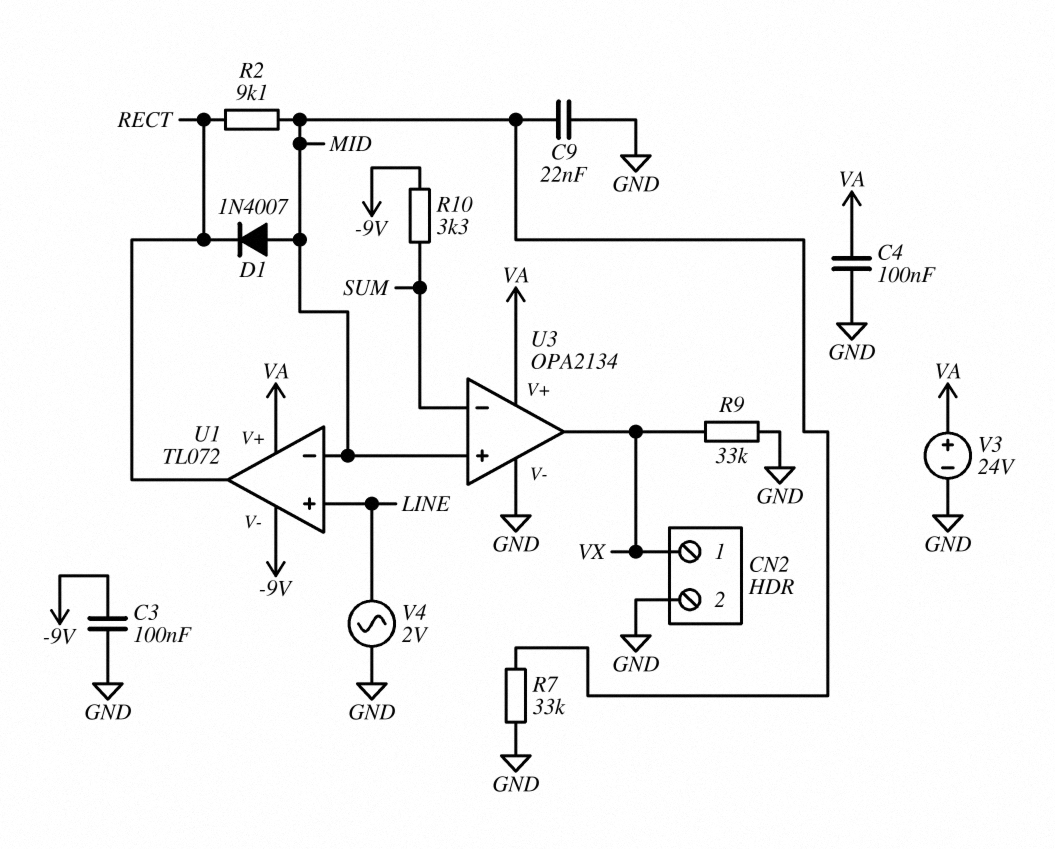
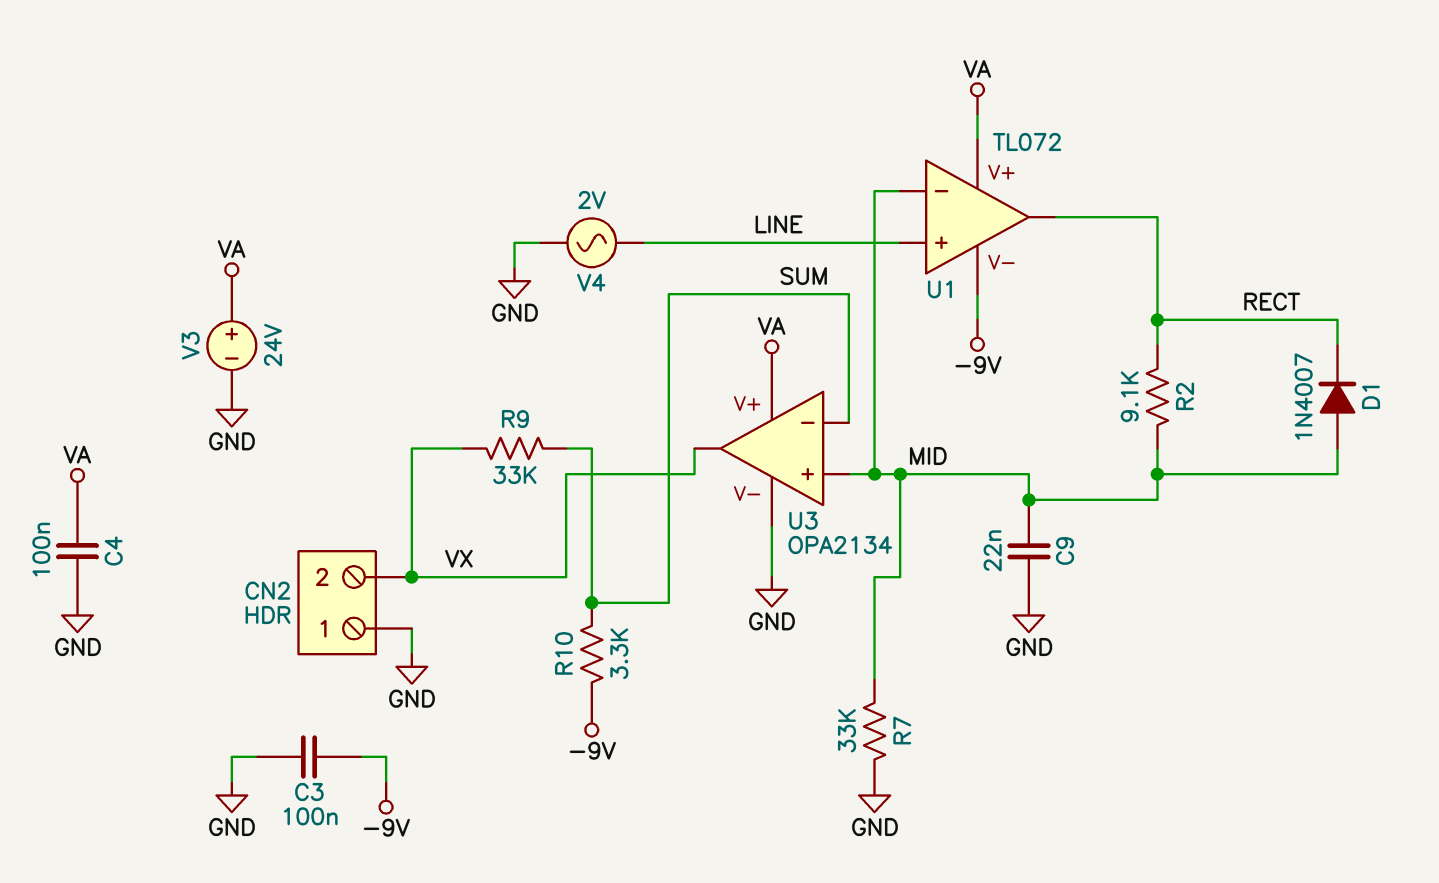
CN2 pin 1: VX -> GND
CN2 pin 2: GND -> VX
R9: 33k (GND, VX) -> 33k (SUM, VX)

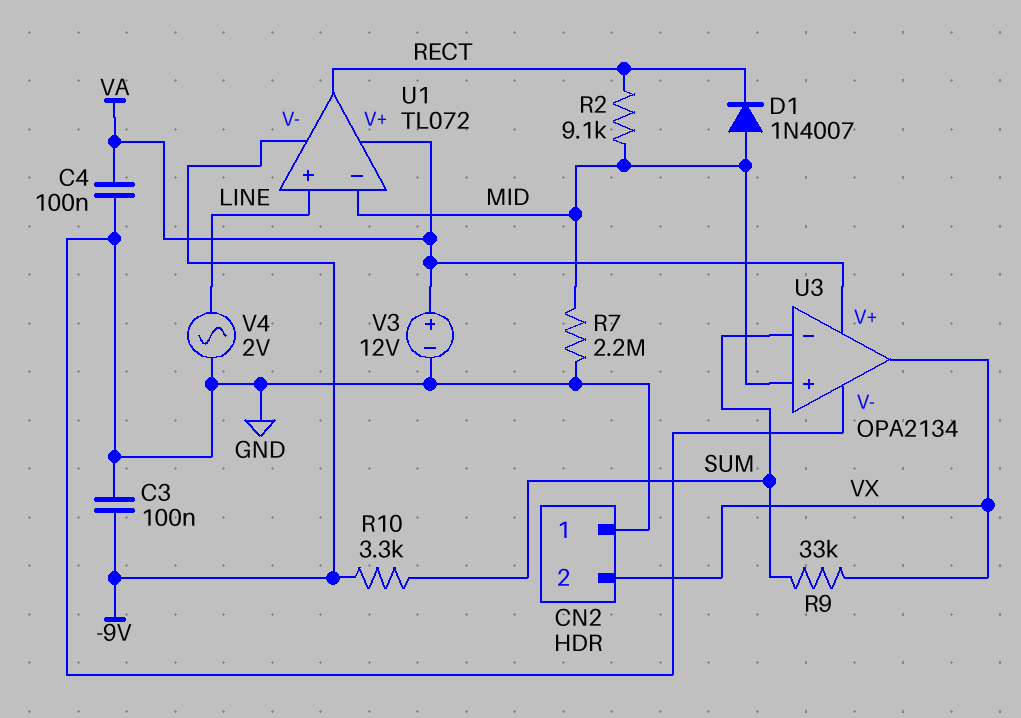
C9: 22nF (GND, MID) -> none
R7: 33k (GND, MID) -> 2.2M (GND, MID)
V3: 24V (plus VA, minus GND) -> 12V (plus VA, minus GND)

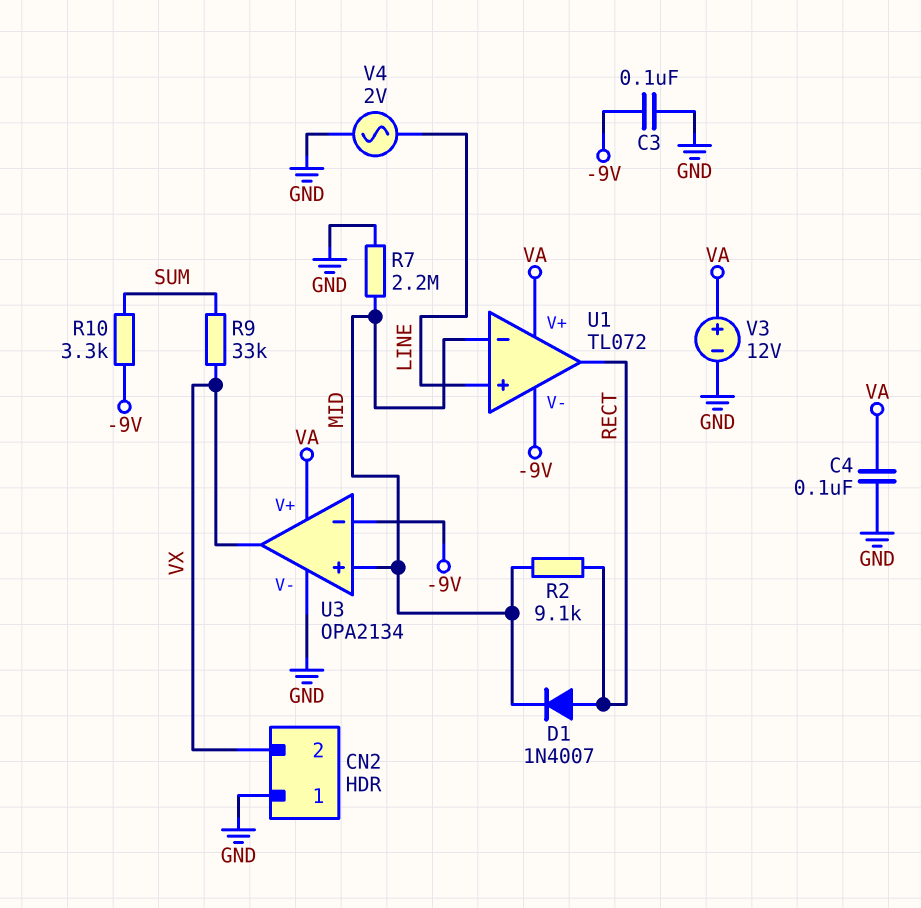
D1: diode 1N4007 (A MID, K RECT) -> diode 1N4007 (A RECT, K MID)
U3 pin in-: SUM -> -9V

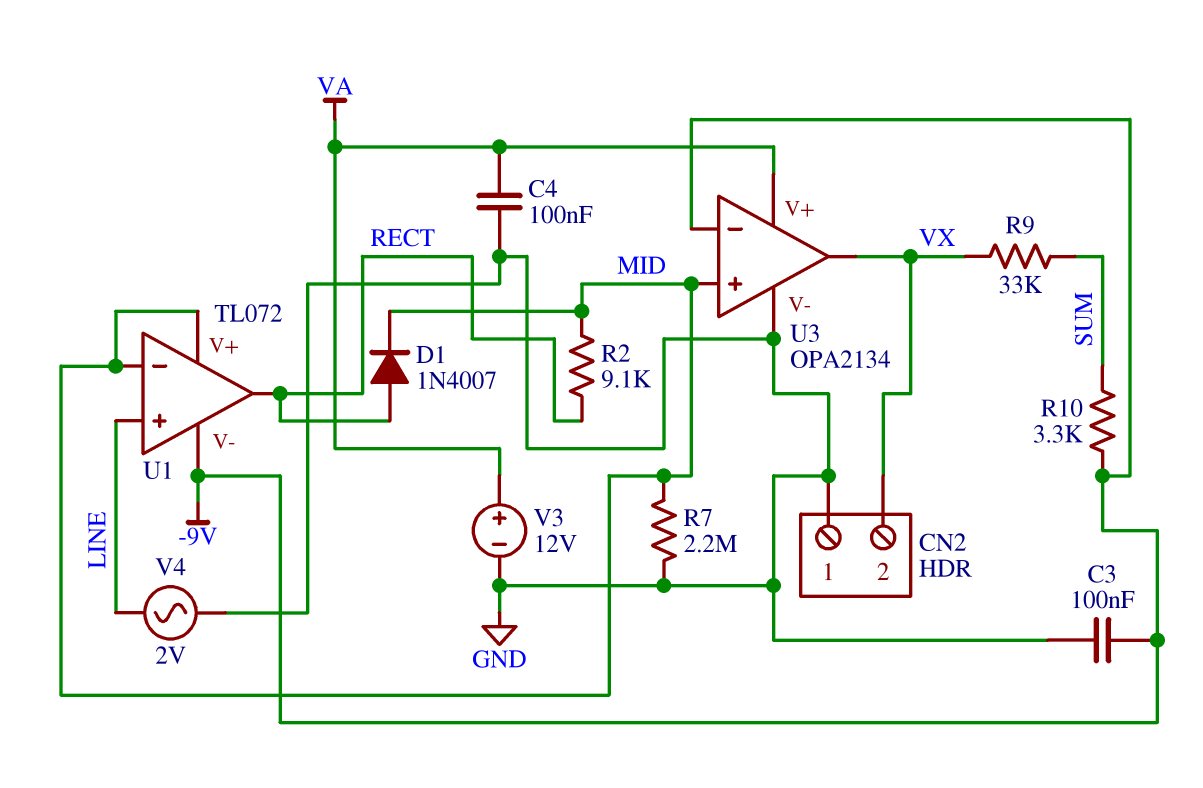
U1 pin V+: VA -> MID

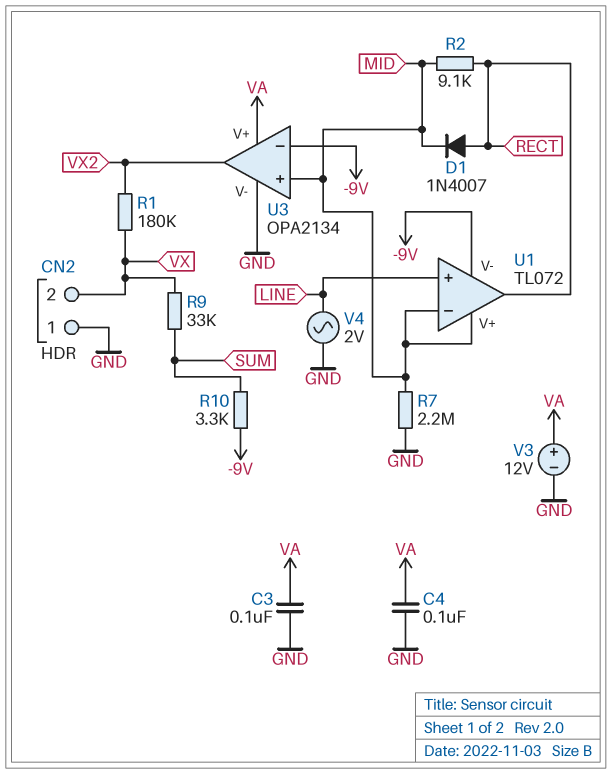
C3: 100nF (-9V, GND) -> 100nF (GND, VA)
R1: none -> 180k (VX, VX2)
U3 pin out: VX -> VX2

